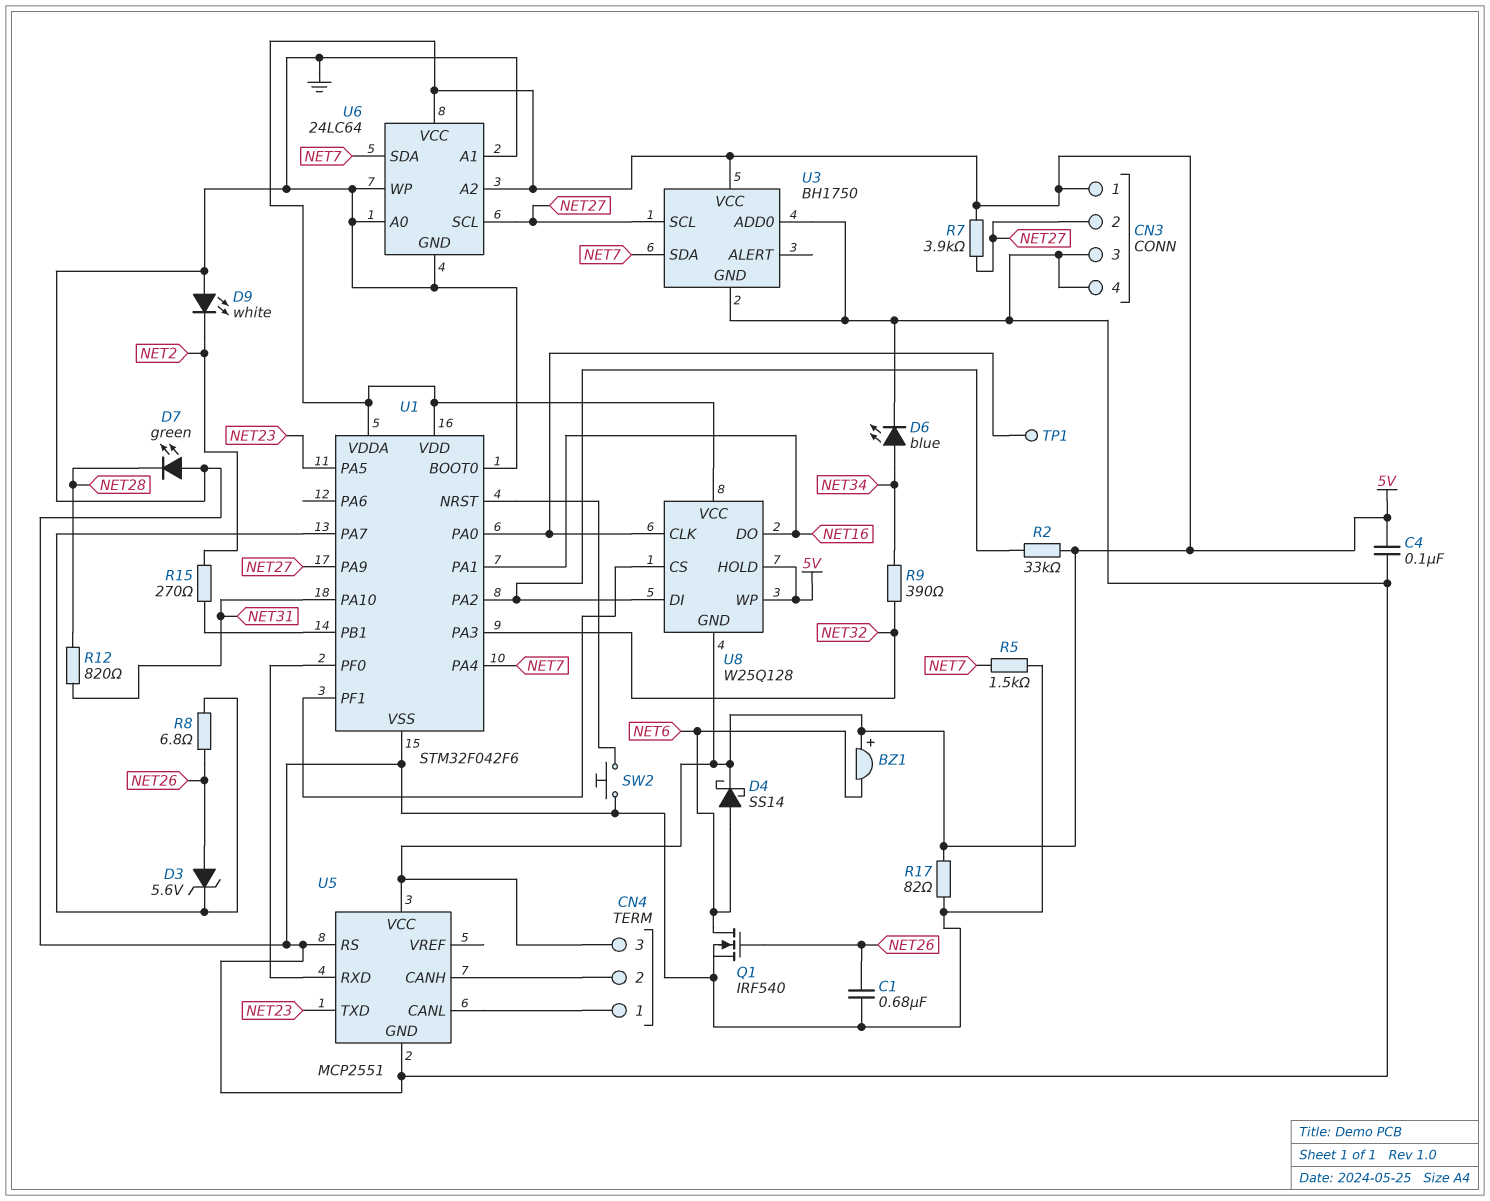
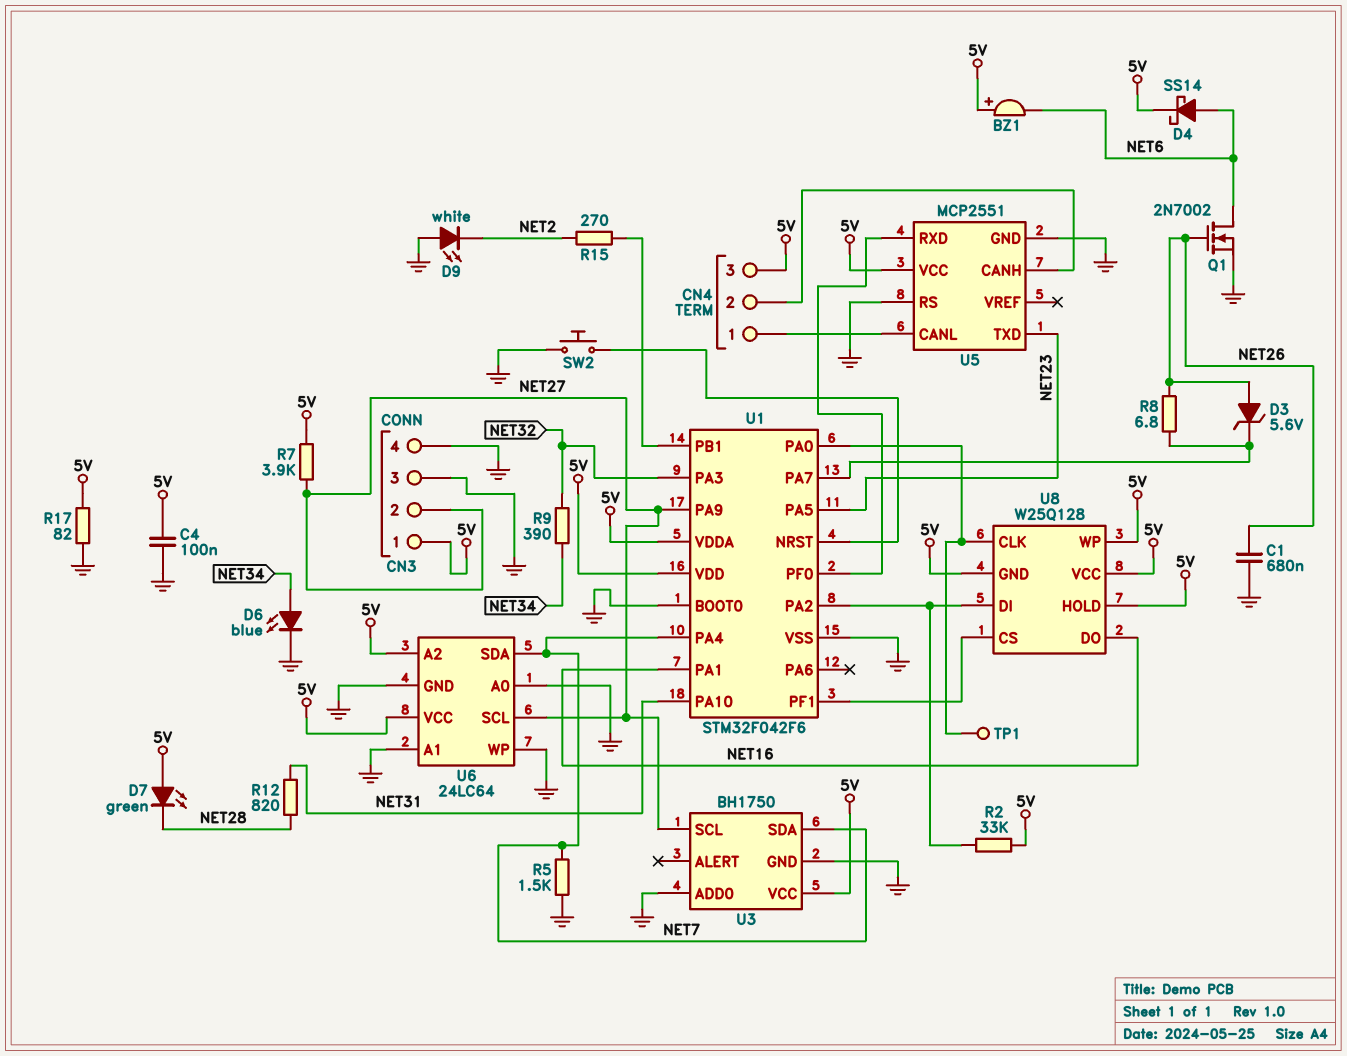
D7: LED green (A GND, K NET28) -> LED green (A 5V, K NET28)
Q1: NMOS IRF540 (G NET26, D NET6, S GND) -> NMOS 2N7002 (G NET26, D NET6, S GND)

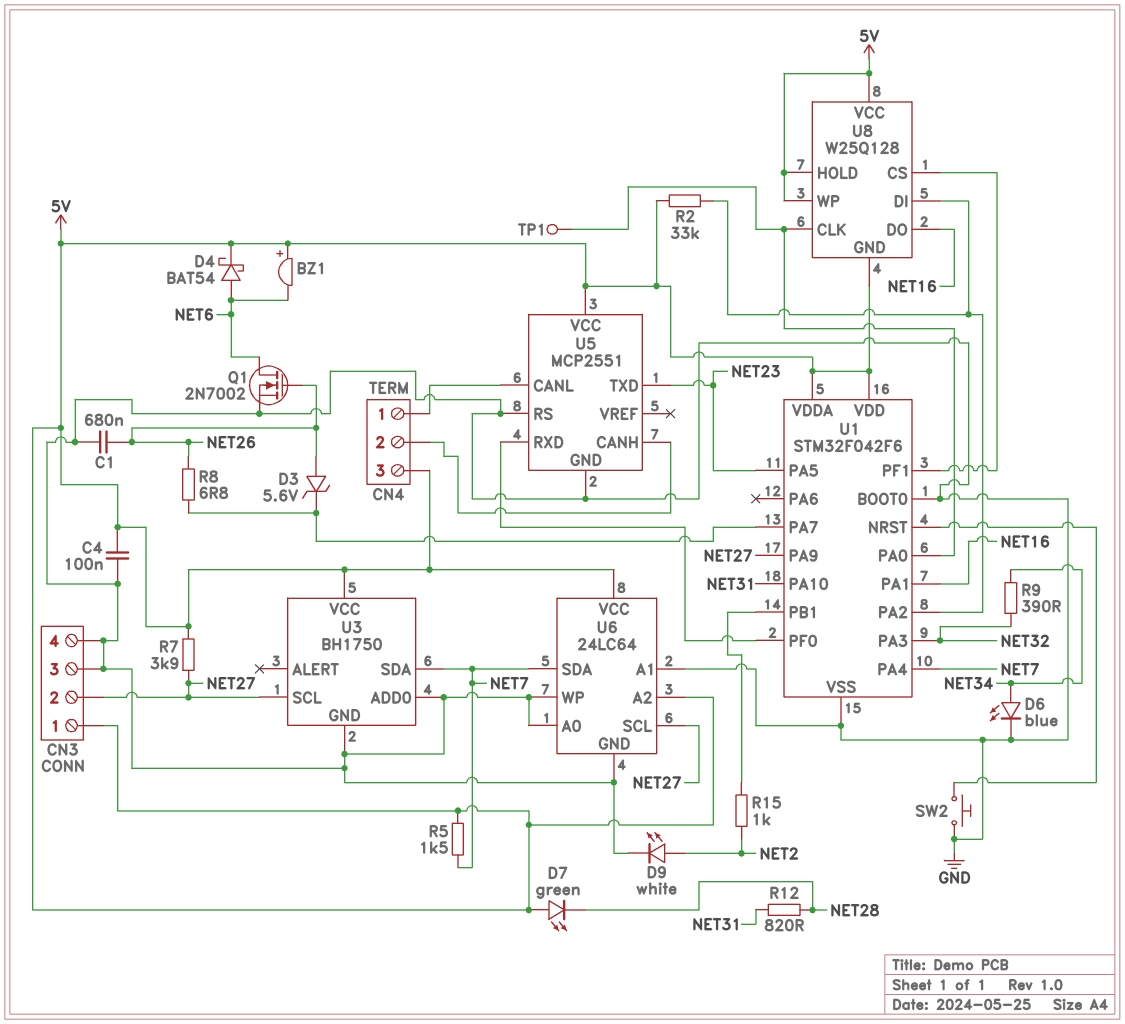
D4: schottky SS14 (A NET6, K 5V) -> schottky BAT54 (A NET6, K 5V)
D9: LED white (A GND, K NET2) -> LED white (A NET2, K GND)
R5: 1.5k (GND, NET7) -> 1.5k (5V, NET7)
R15: 270 (NET2, U1/PB1) -> 1k (NET2, U1/PB1)
R17: 82 (5V, GND) -> none

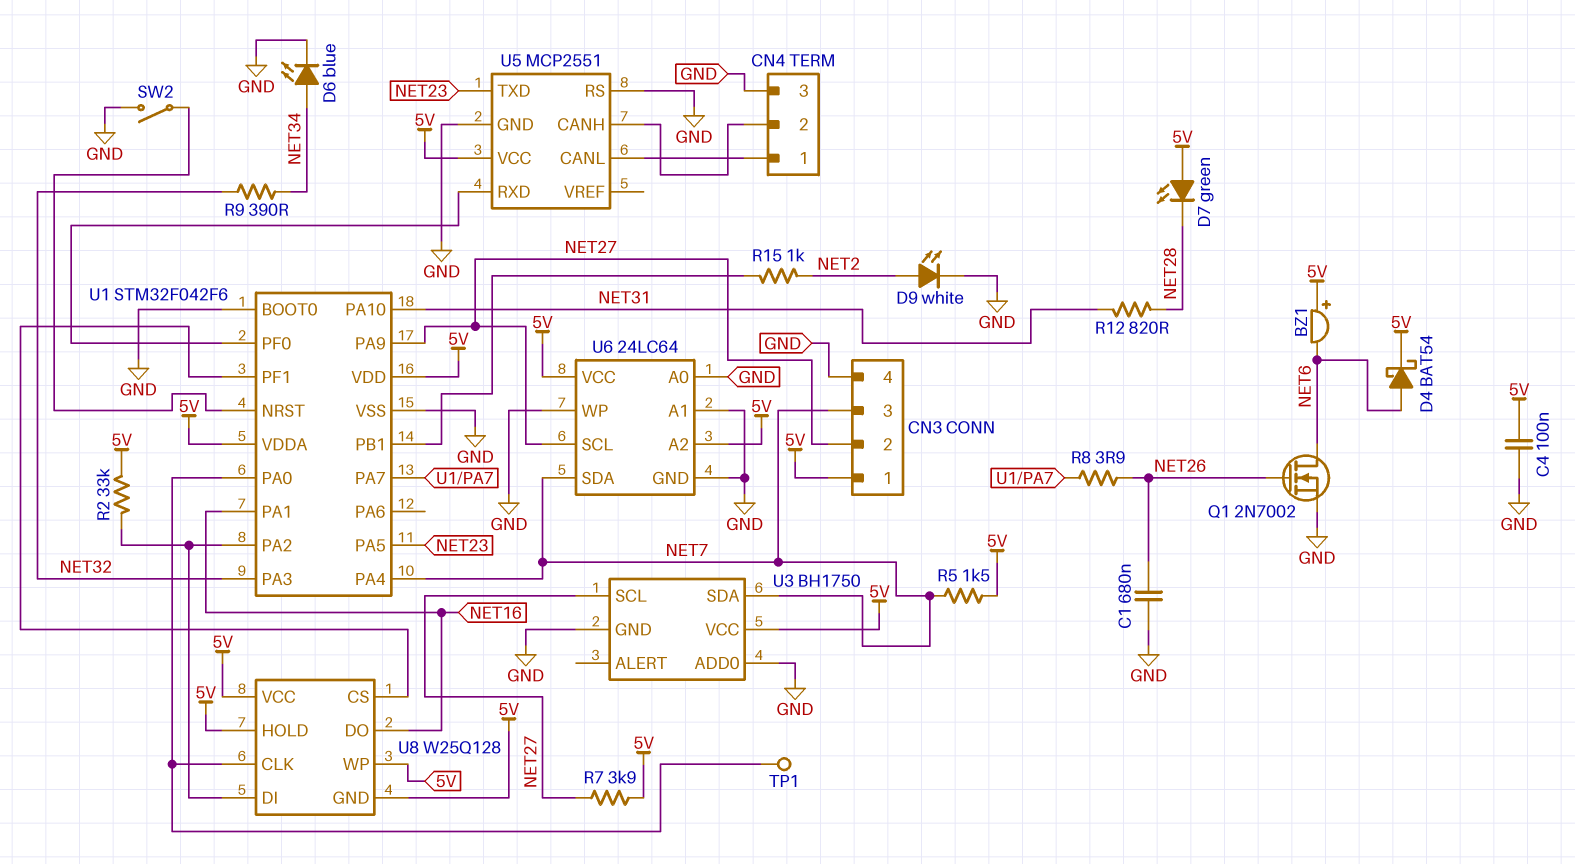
CN3 pin 3: GND -> NET7
CN4 pin 3: 5V -> GND
D3: zener 5.6V (A NET26, K U1/PA7) -> none
R8: 6.8 (NET26, U1/PA7) -> 3.9 (NET26, U1/PA7)
SW2: button (GND, U1/NRST) -> switch (GND, U1/NRST)

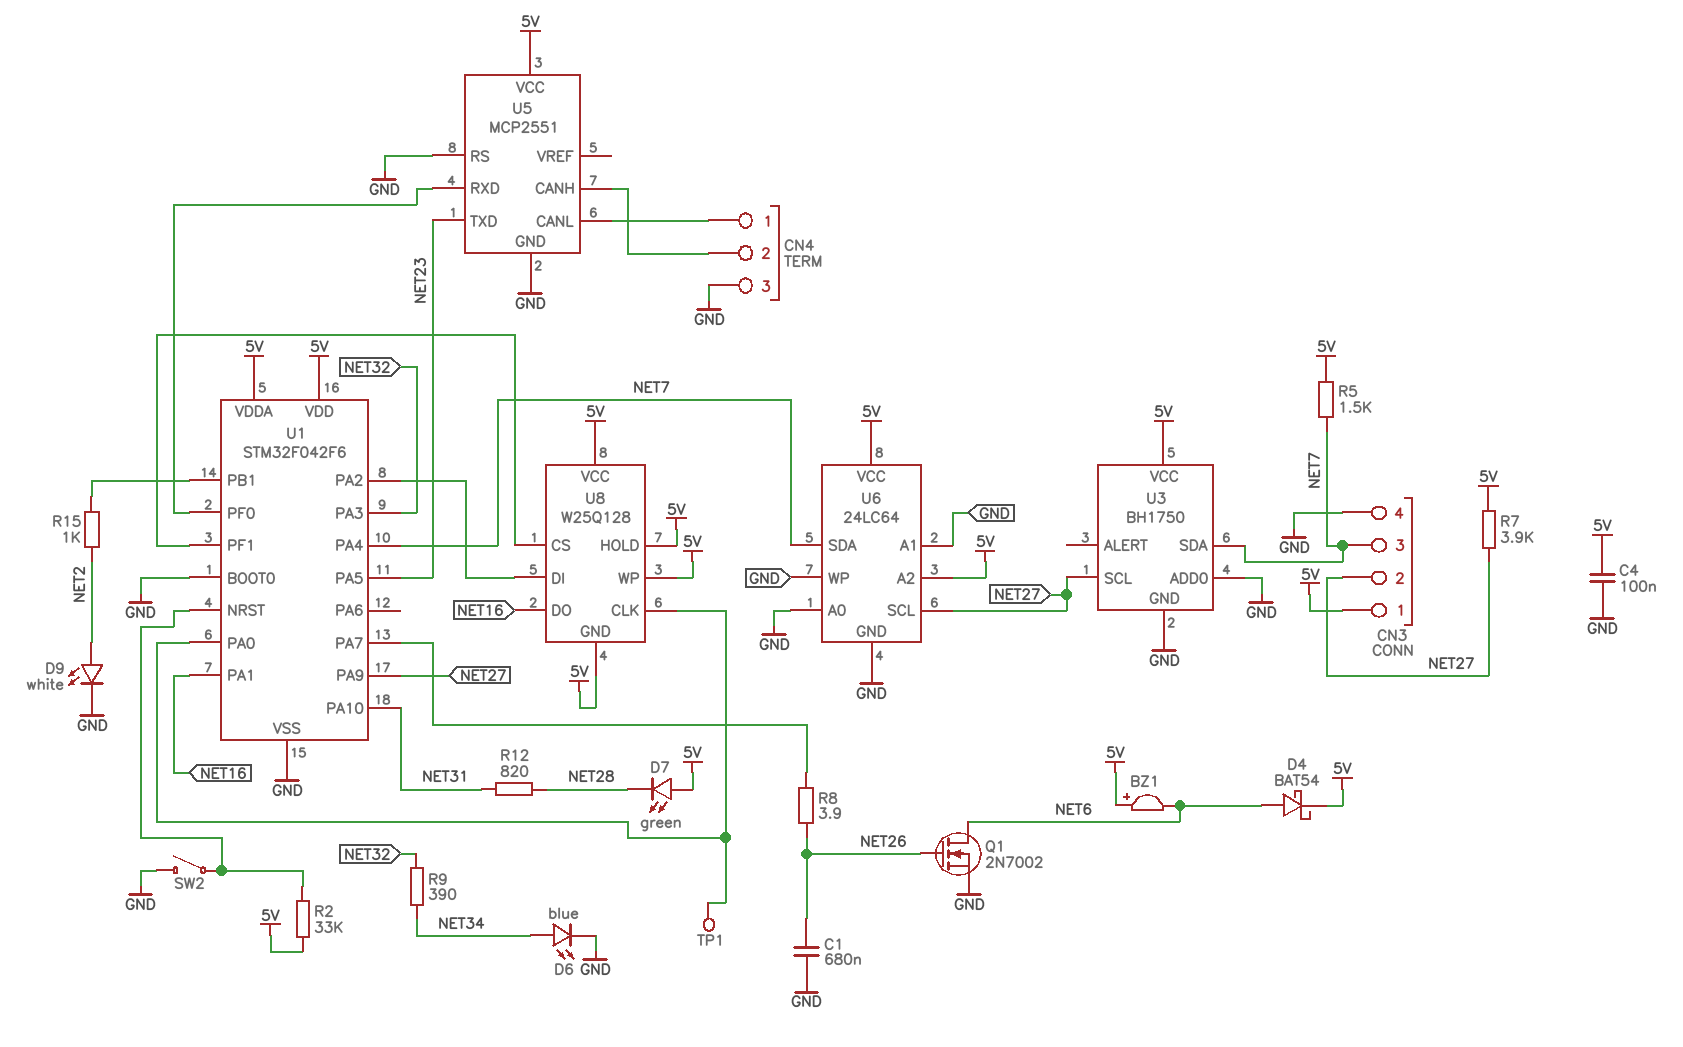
R2: 33k (5V, U1/PA2) -> 33k (5V, U1/NRST)

